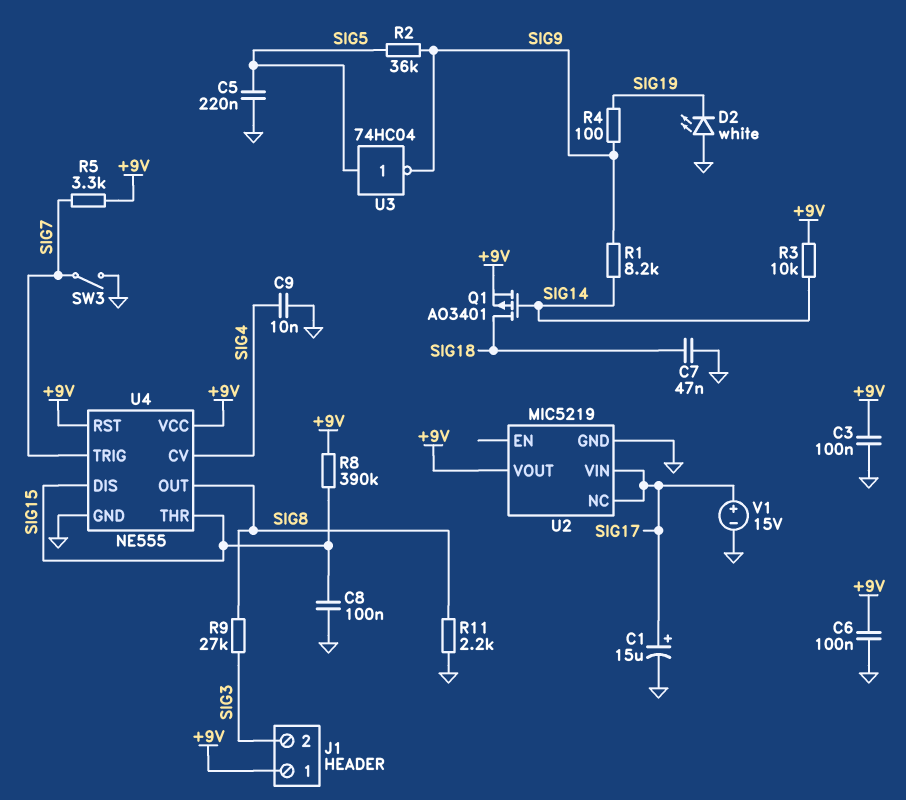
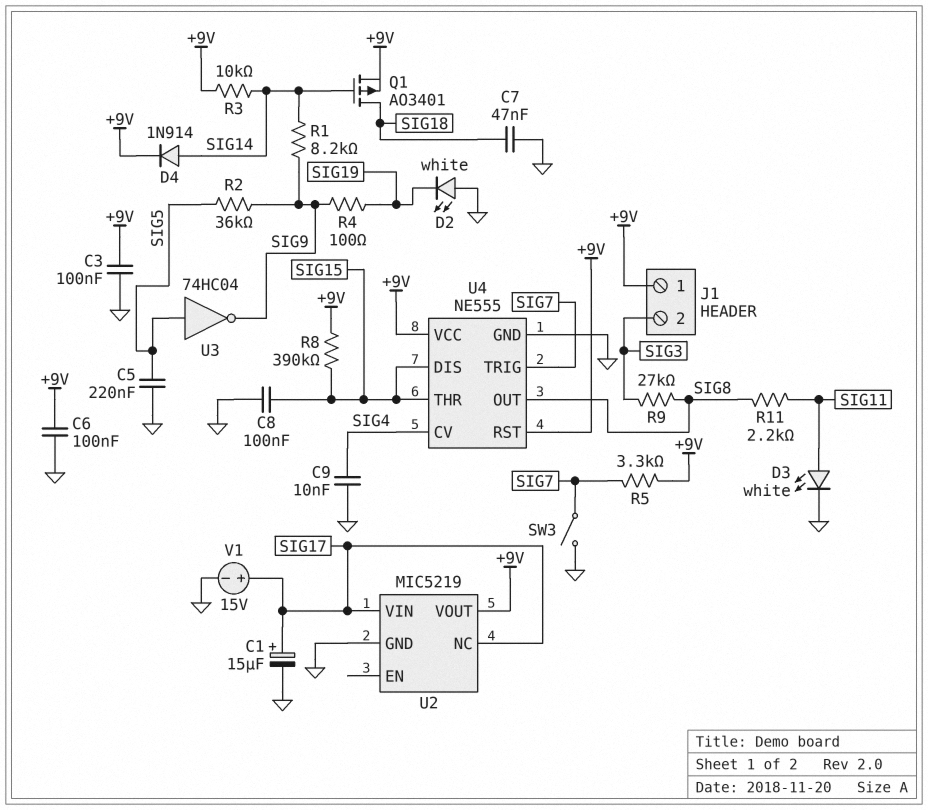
D3: none -> LED white (A SIG11, K GND)
D4: none -> diode 1N914 (A SIG14, K +9V)
R11: 2.2k (GND, SIG8) -> 2.2k (SIG8, SIG11)

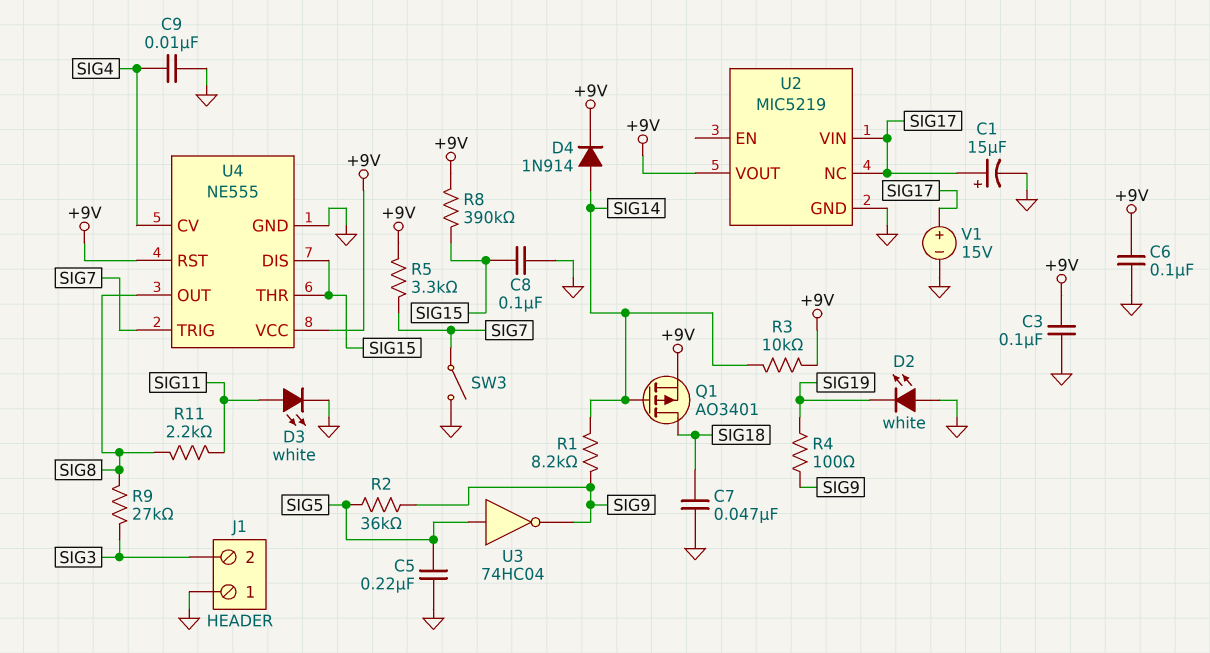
J1 pin 1: +9V -> GND

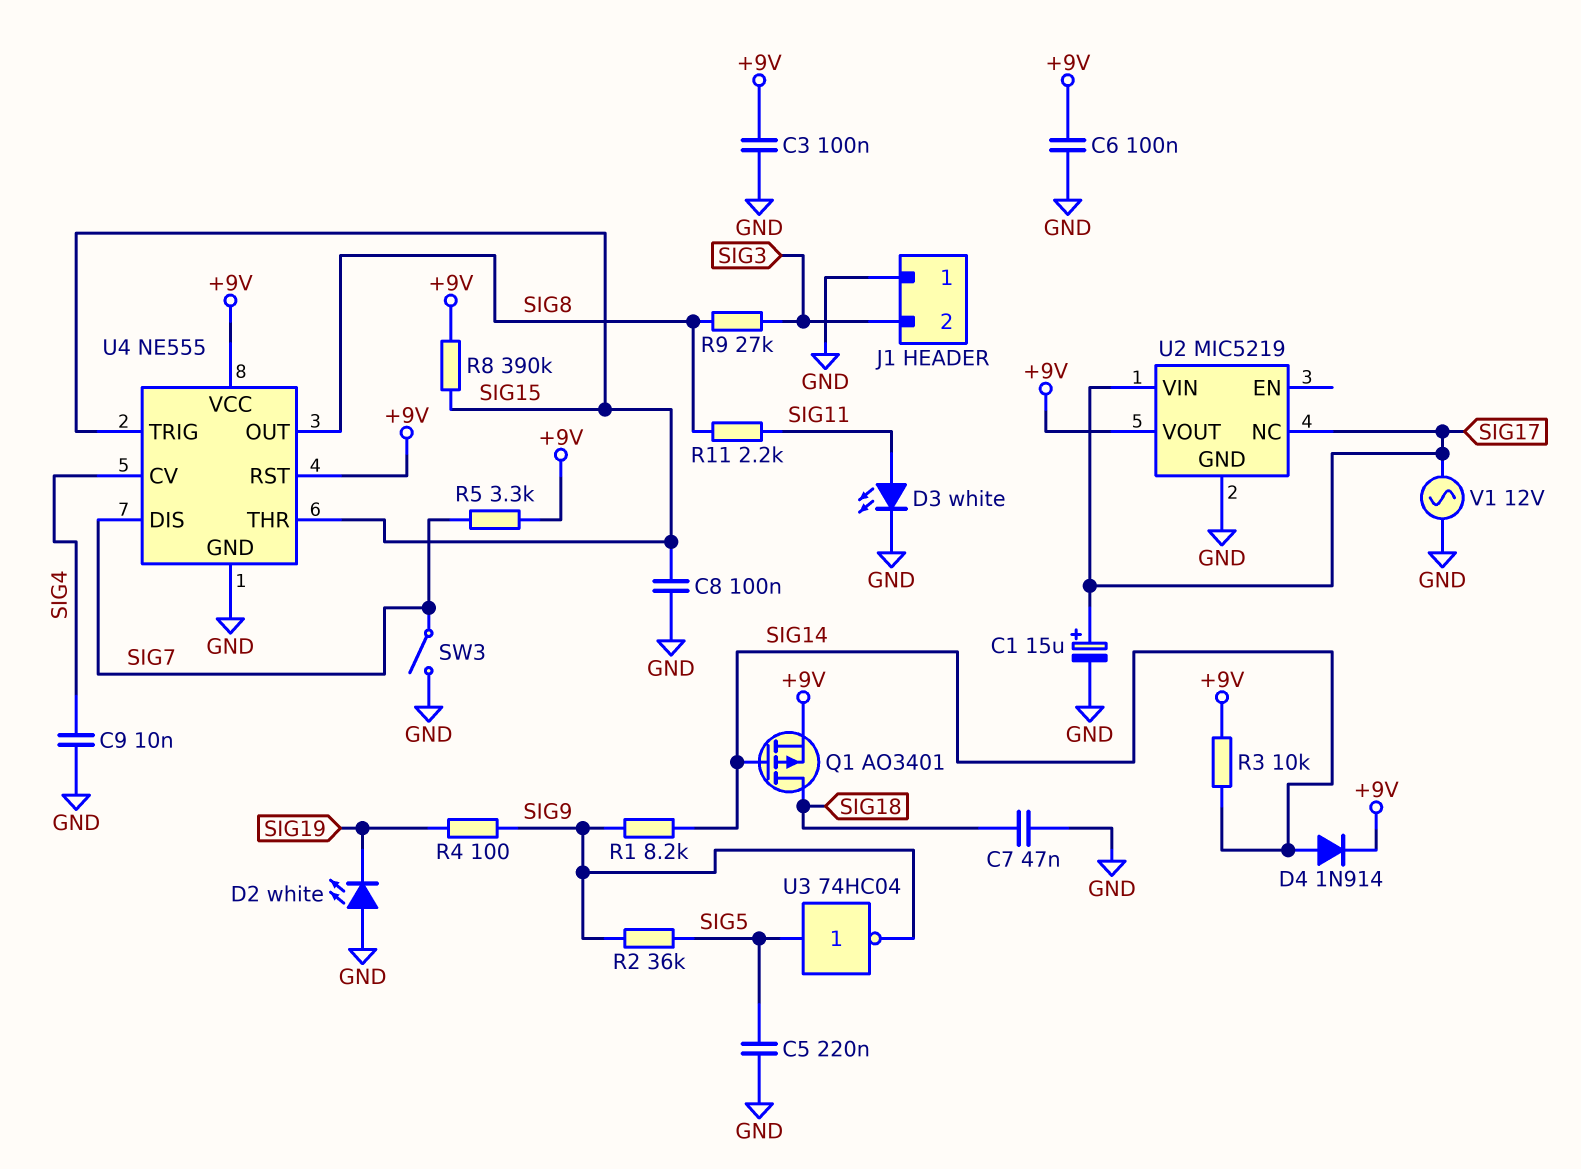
U4 pin DIS: SIG15 -> SIG7
U4 pin TRIG: SIG7 -> SIG15
V1: 15V (plus SIG17, minus GND) -> AC 12V (GND, SIG17)

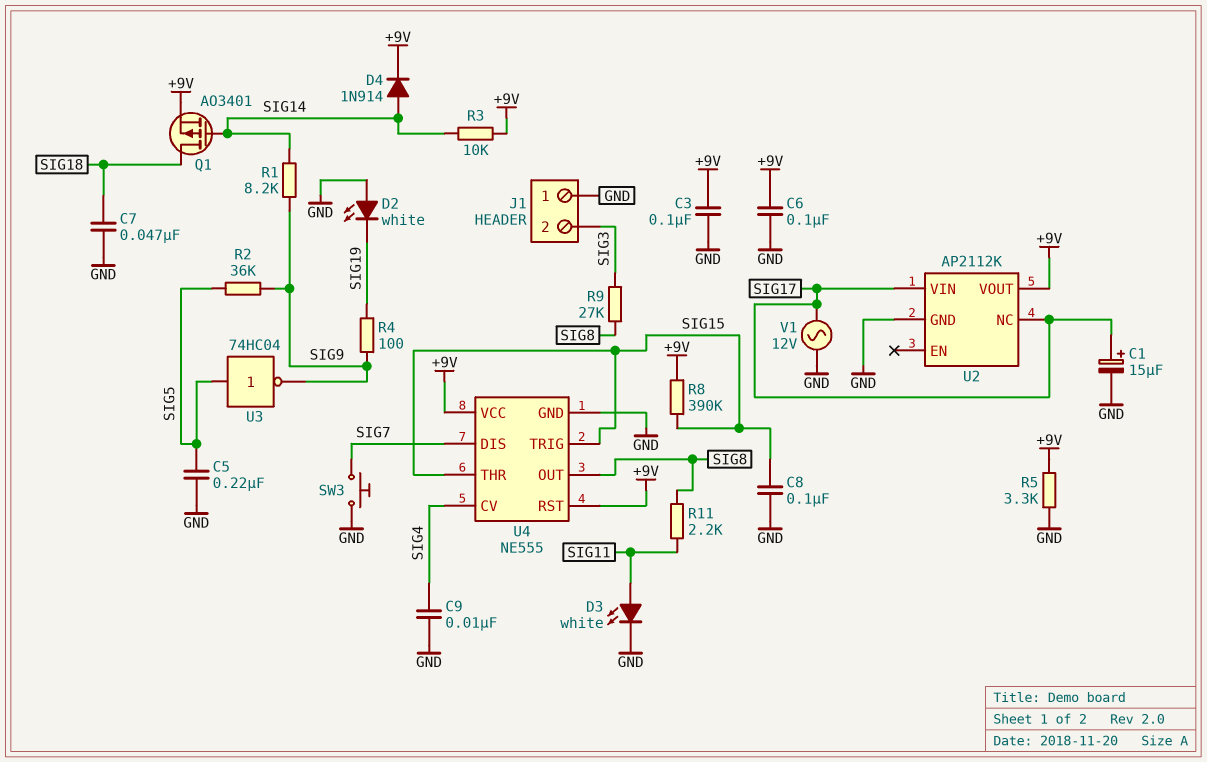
R5: 3.3k (+9V, SIG7) -> 3.3k (+9V, GND)
SW3: switch (GND, SIG7) -> button (GND, SIG7)
U2: MIC5219 -> AP2112K

